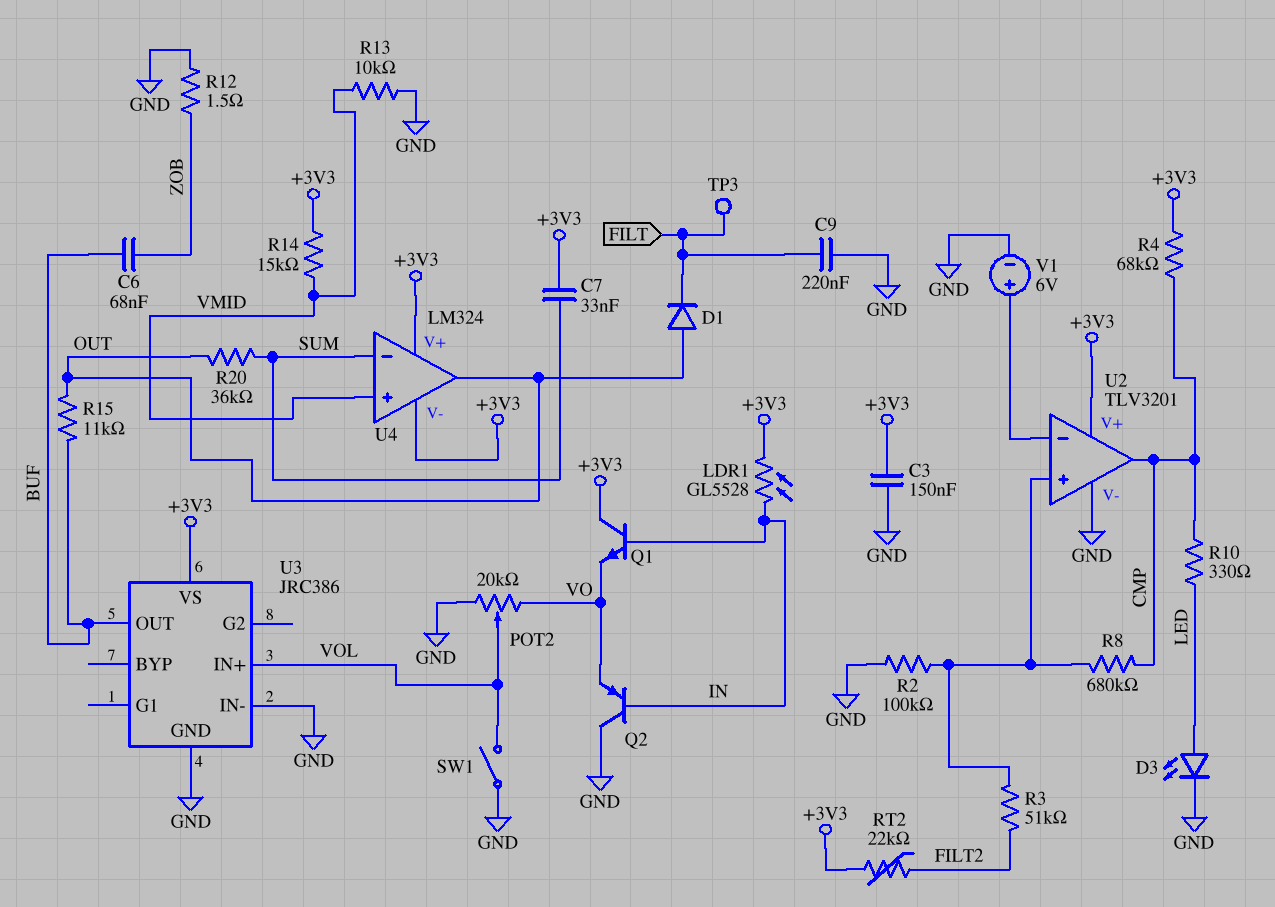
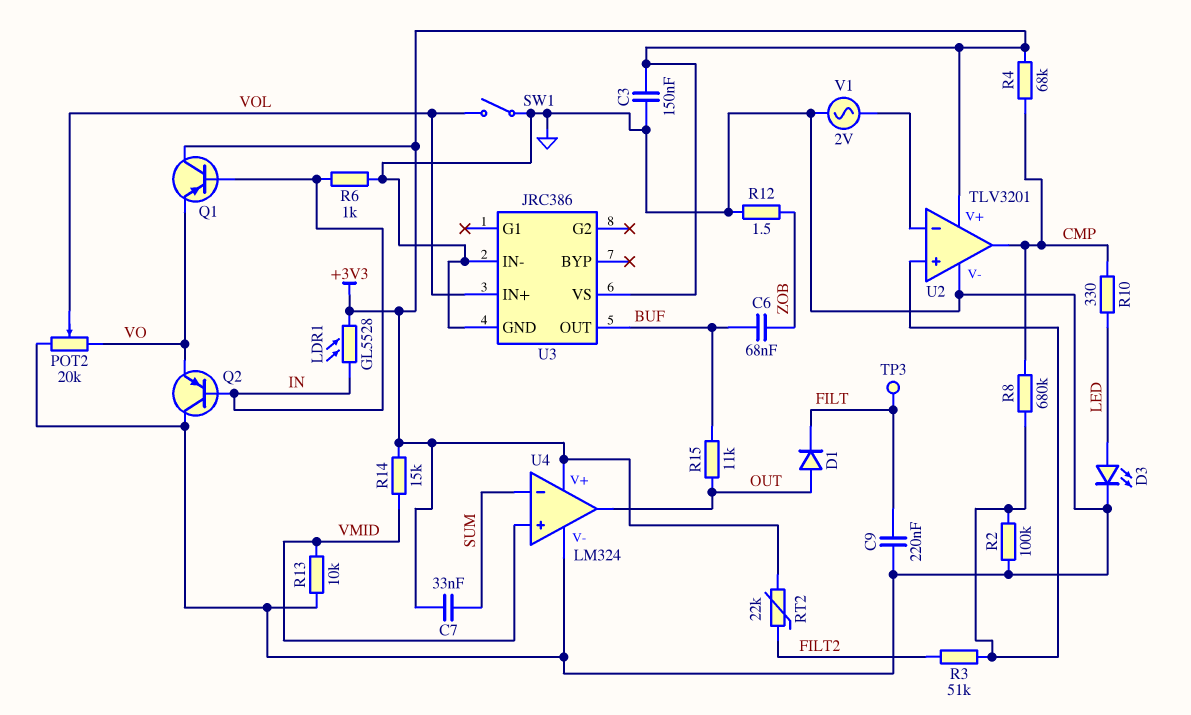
Q1: NPN (B IN, C +3V3, E VO) -> PNP (B IN, C +3V3, E VO)
R6: none -> 1k (GND, IN)
R20: 36k (OUT, SUM) -> none
U4 pin V-: +3V3 -> GND
V1: 6V (plus U2/in-, minus GND) -> AC 2V (GND, U2/in-)

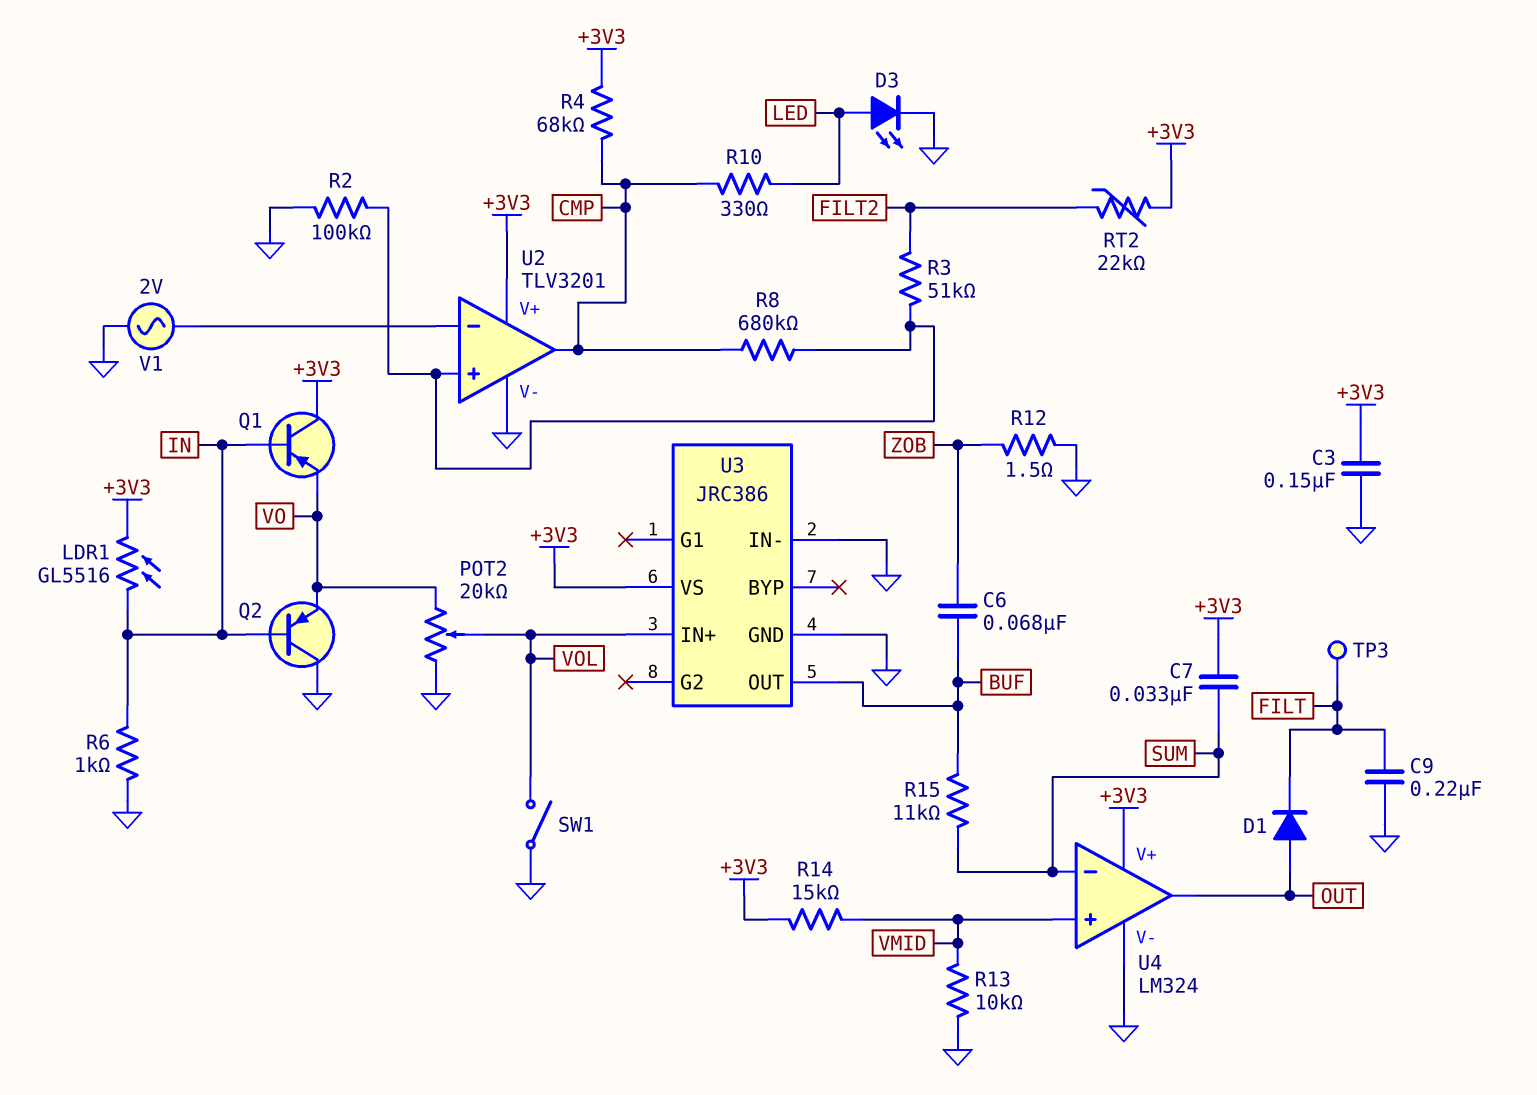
LDR1: GL5528 (+3V3, IN) -> GL5516 (+3V3, IN)
R15: 11k (BUF, OUT) -> 11k (BUF, SUM)

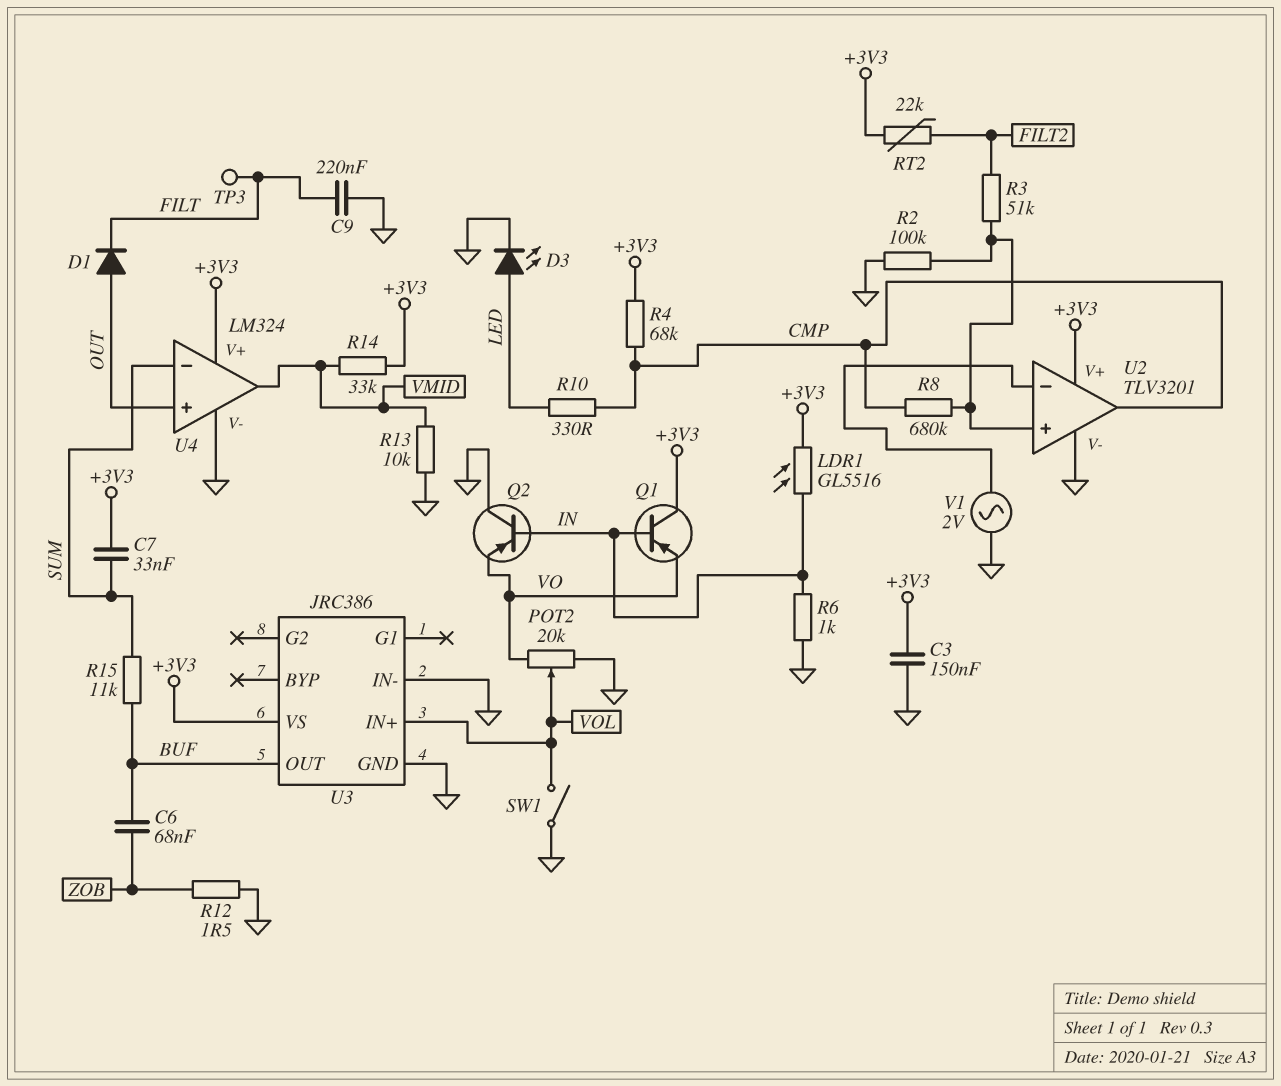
R14: 15k (+3V3, VMID) -> 33k (+3V3, VMID)
U4 pin in+: VMID -> OUT
U4 pin out: OUT -> VMID

